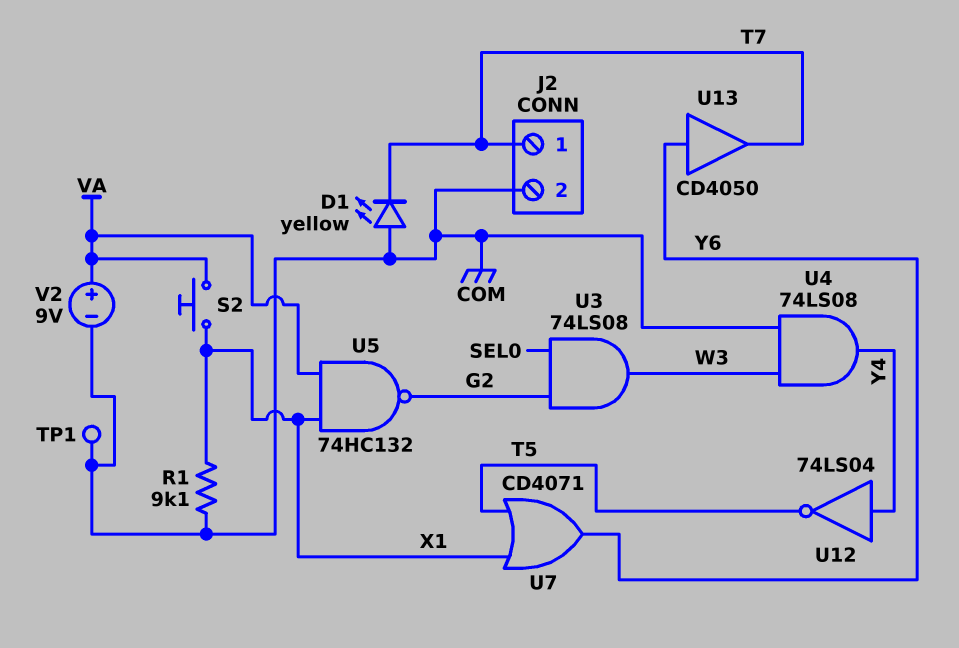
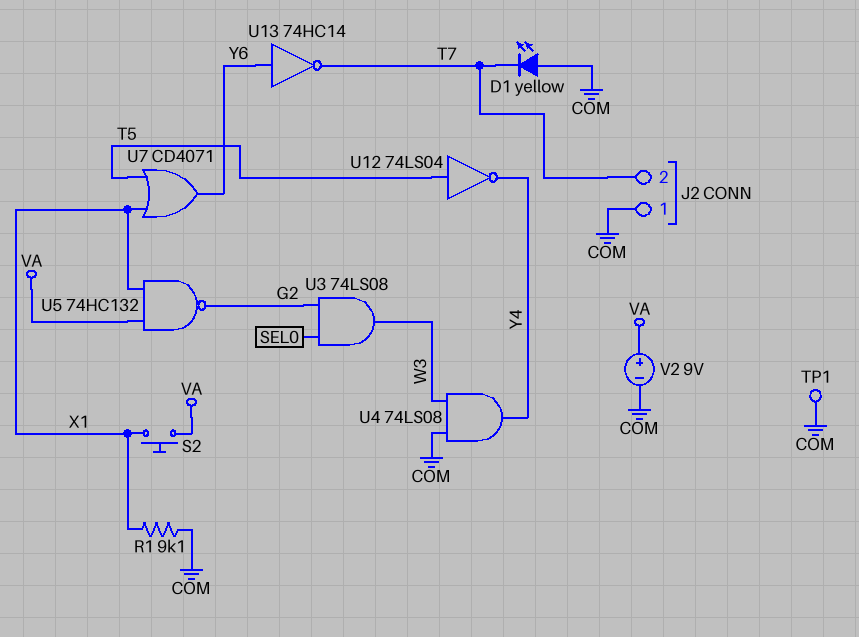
J2 pin 1: T7 -> COM
J2 pin 2: COM -> T7
U12: NOT 74LS04 (in Y4, out T5) -> NOT 74LS04 (in T5, out Y4)
U13: buffer CD4050 (in Y6, out T7) -> NOT 74HC14 (in Y6, out T7)

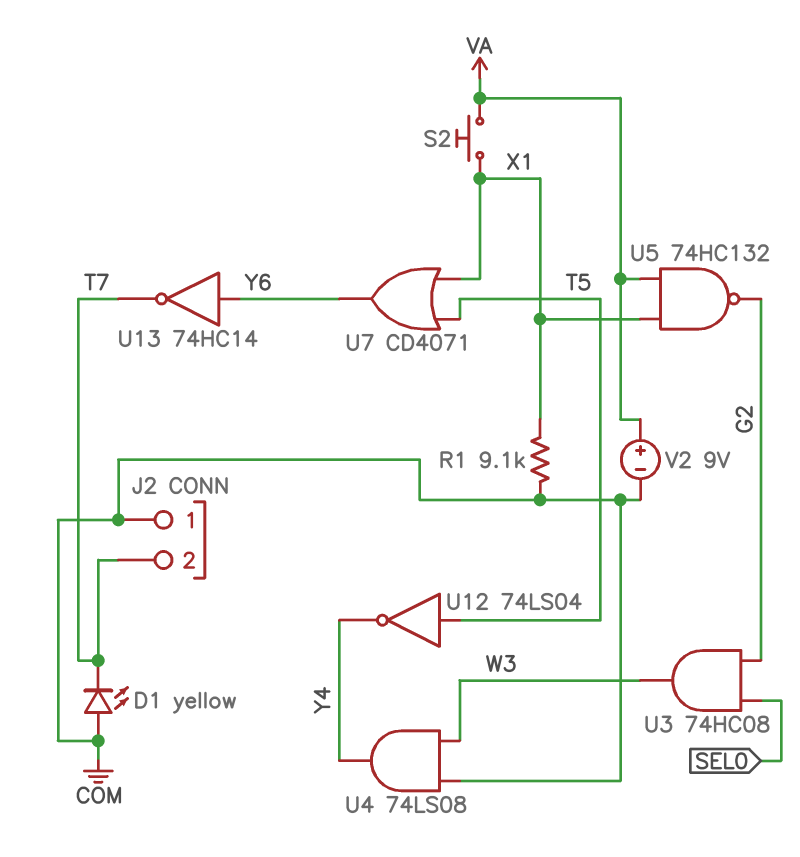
TP1: test point (COM) -> none
U3: AND 74LS08 (in G2, in SEL0, out W3) -> AND 74HC08 (in G2, in SEL0, out W3)

